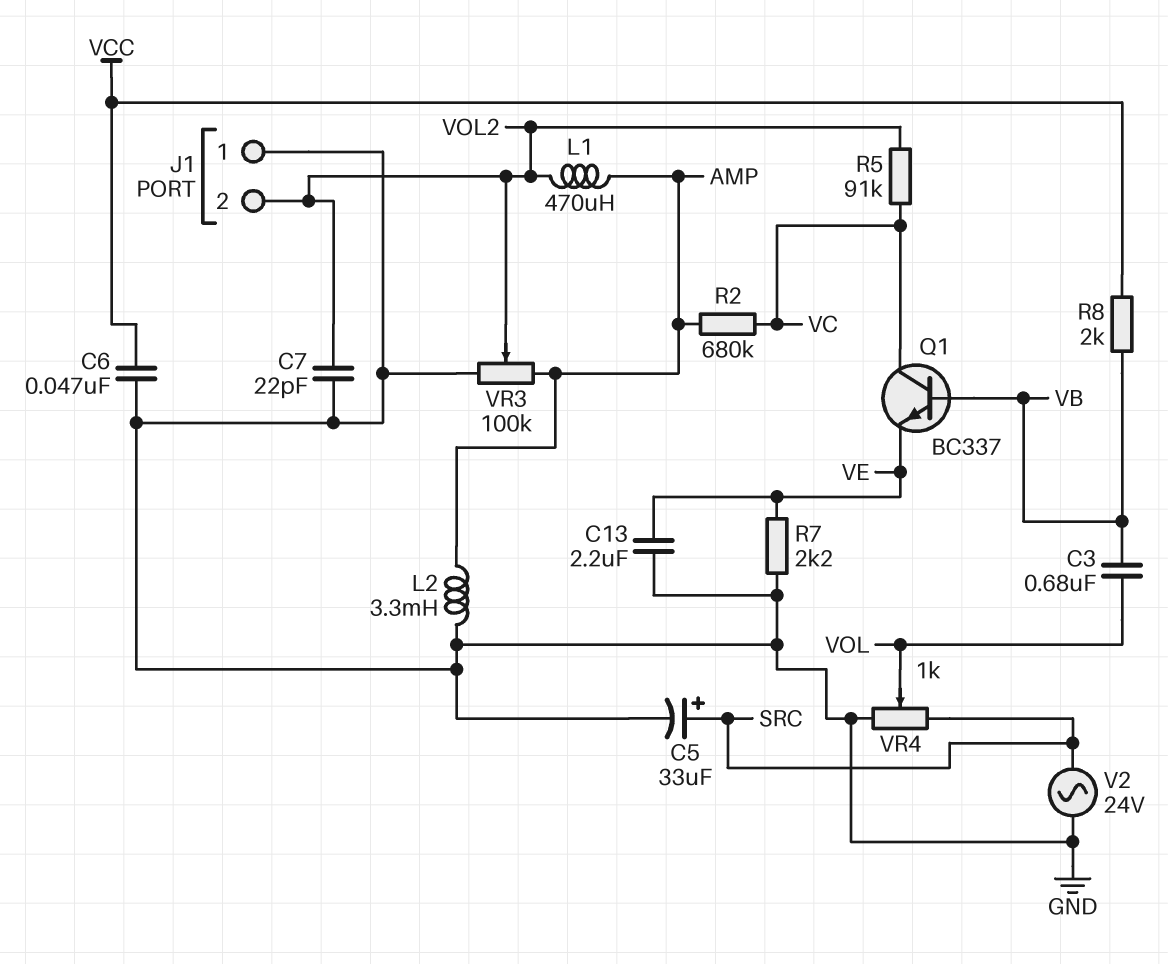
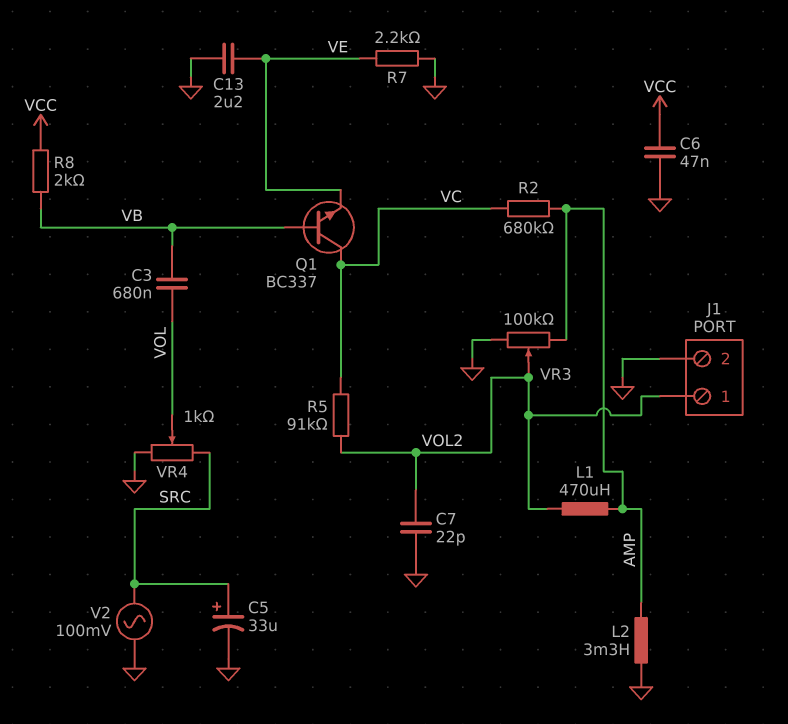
J1 pin 1: GND -> VOL2
J1 pin 2: VOL2 -> GND
V2: AC 24V (GND, SRC) -> AC 100mV (GND, SRC)

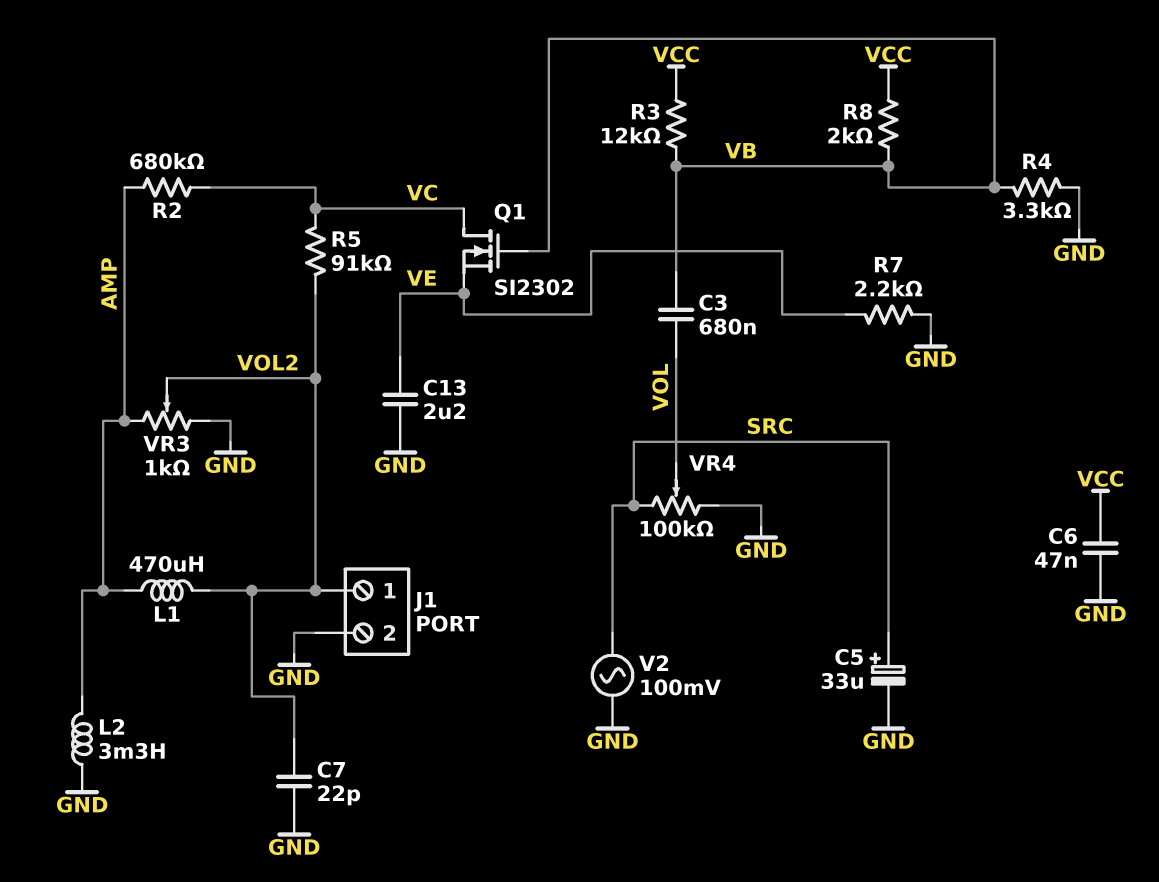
Q1: NPN BC337 (B VB, C VC, E VE) -> NMOS SI2302 (G VB, D VC, S VE)
R3: none -> 12k (VB, VCC)
R4: none -> 3.3k (GND, VB)
VR3: 100k (AMP, GND, wiper VOL2) -> 1k (AMP, GND, wiper VOL2)
VR4: 1k (GND, SRC, wiper VOL) -> 100k (GND, SRC, wiper VOL)

